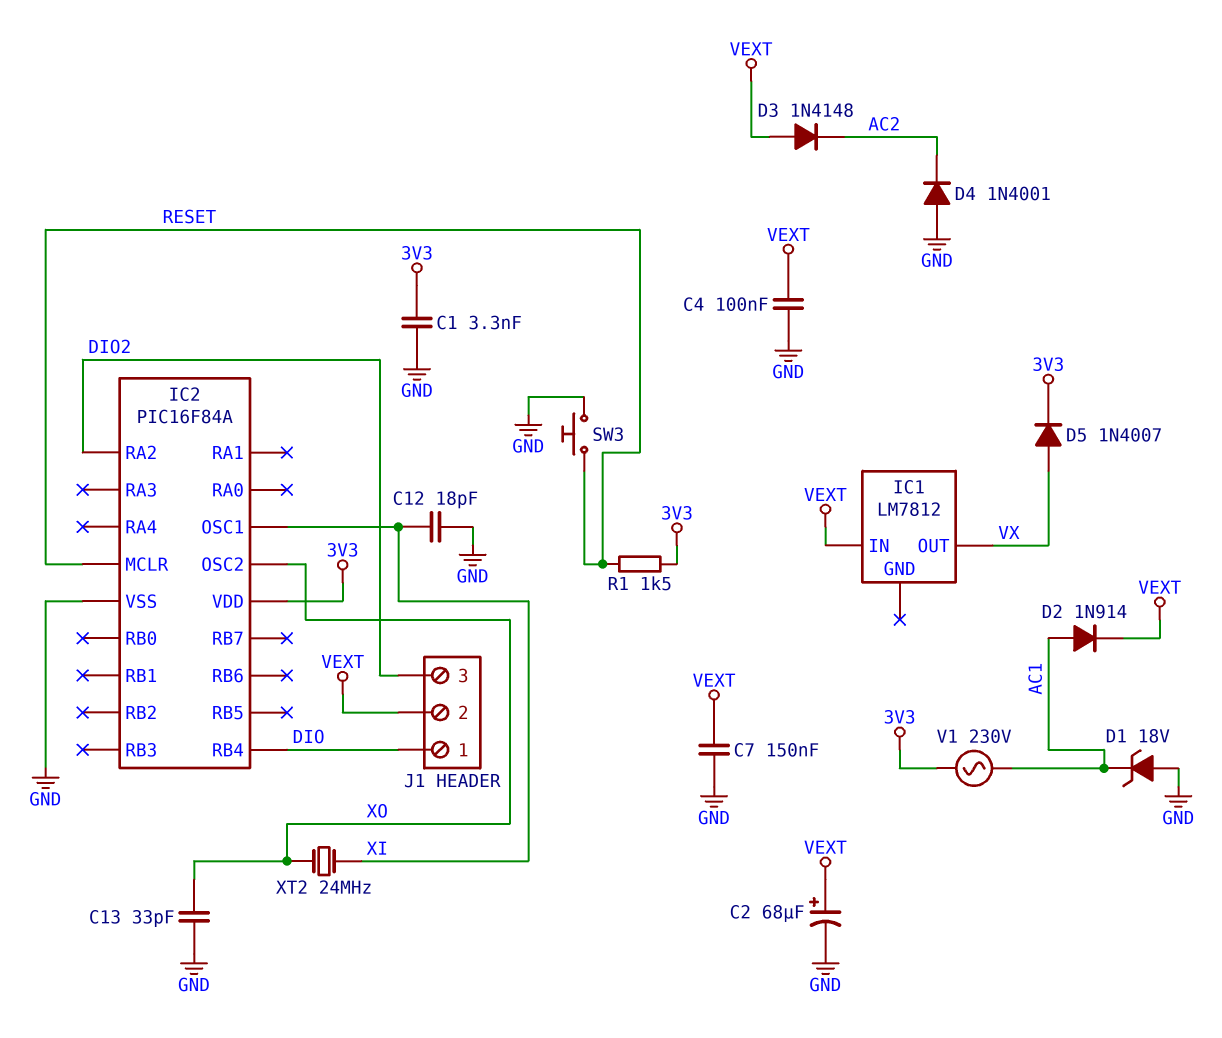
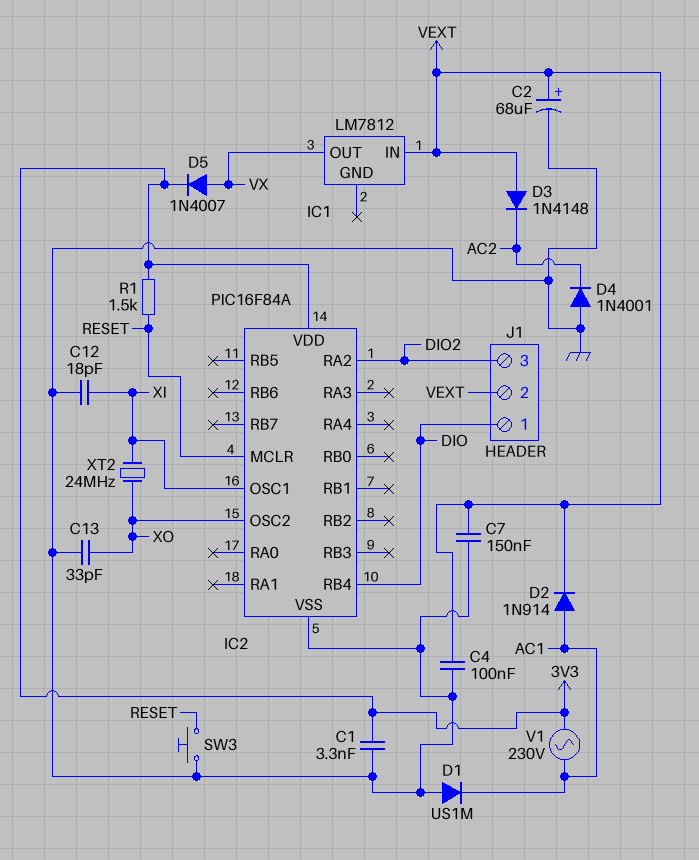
D1: zener 18V (A GND, K AC1) -> diode US1M (A GND, K AC1)

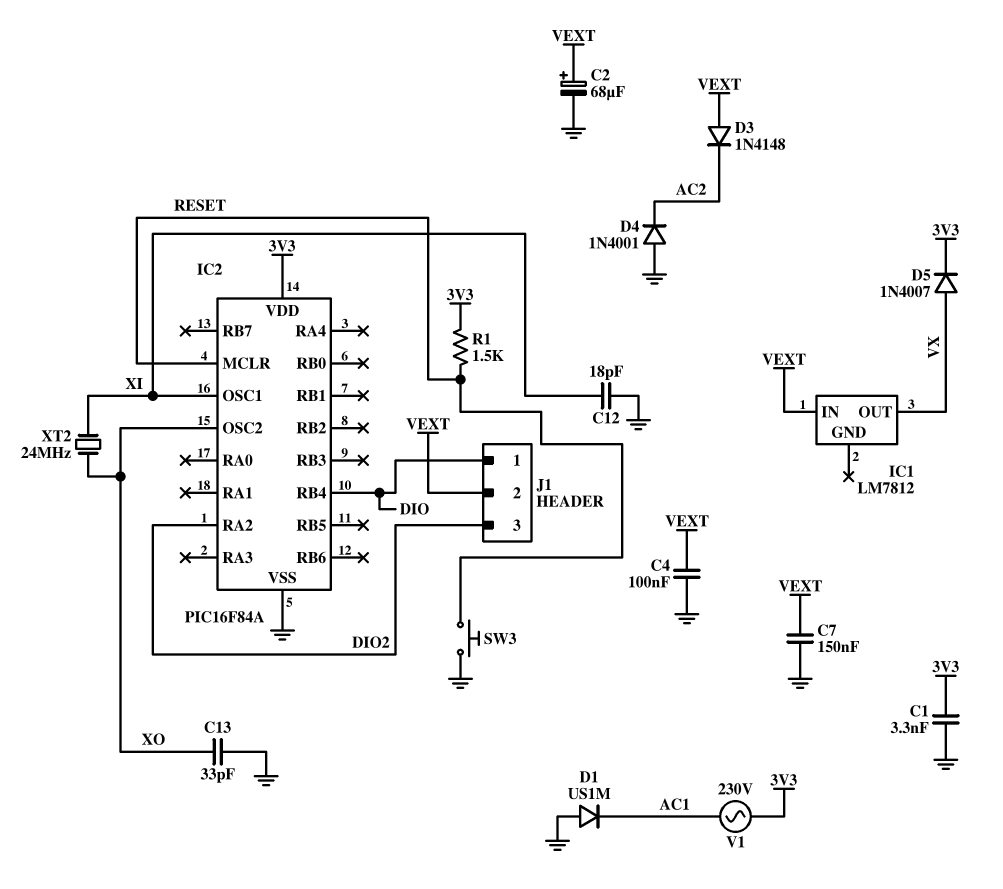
D2: diode 1N914 (A AC1, K VEXT) -> none

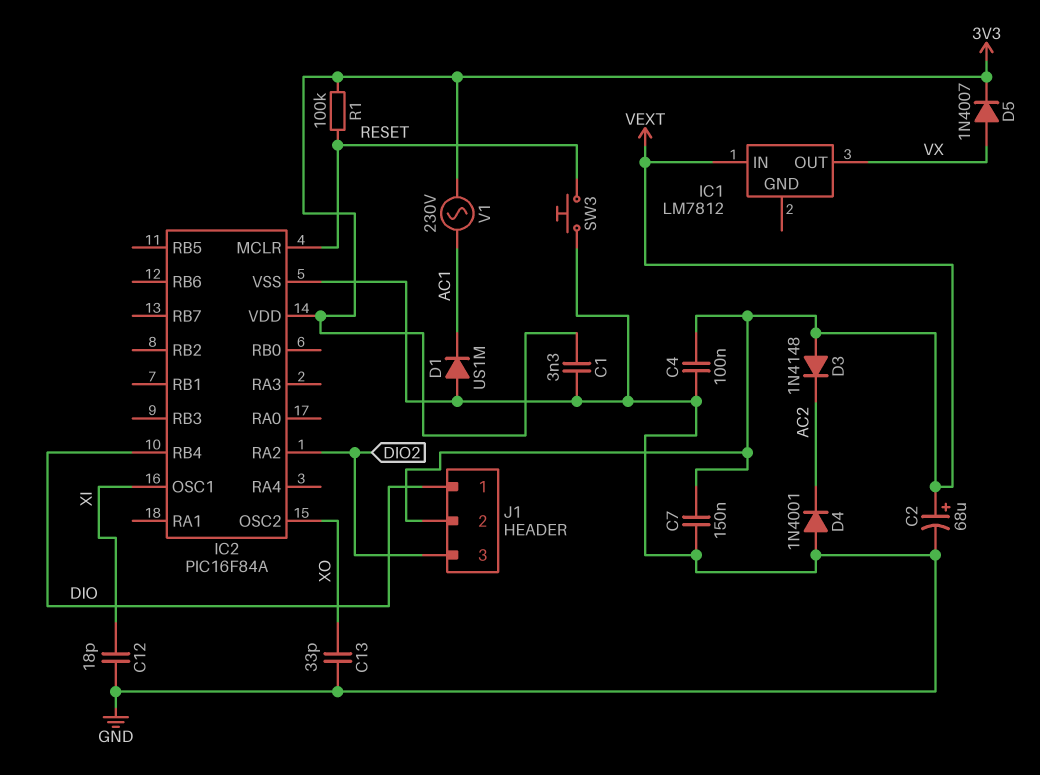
R1: 1.5k (3V3, RESET) -> 100k (3V3, RESET)
XT2: 24MHz (XI, XO) -> none

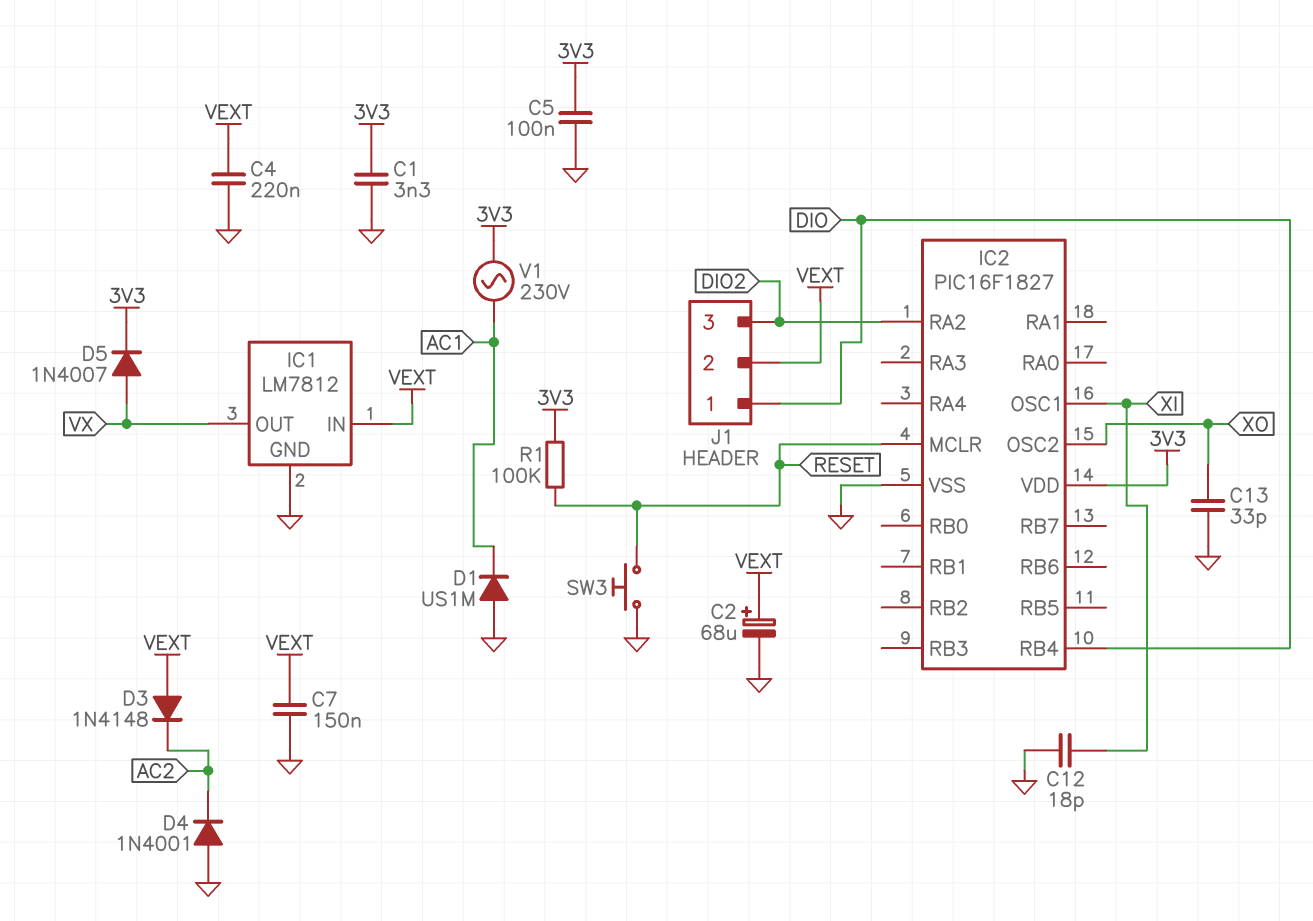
C4: 100nF (GND, VEXT) -> 220nF (GND, VEXT)
C5: none -> 100nF (3V3, GND)
IC1 pin GND: none -> GND
IC2: PIC16F84A -> PIC16F1827

